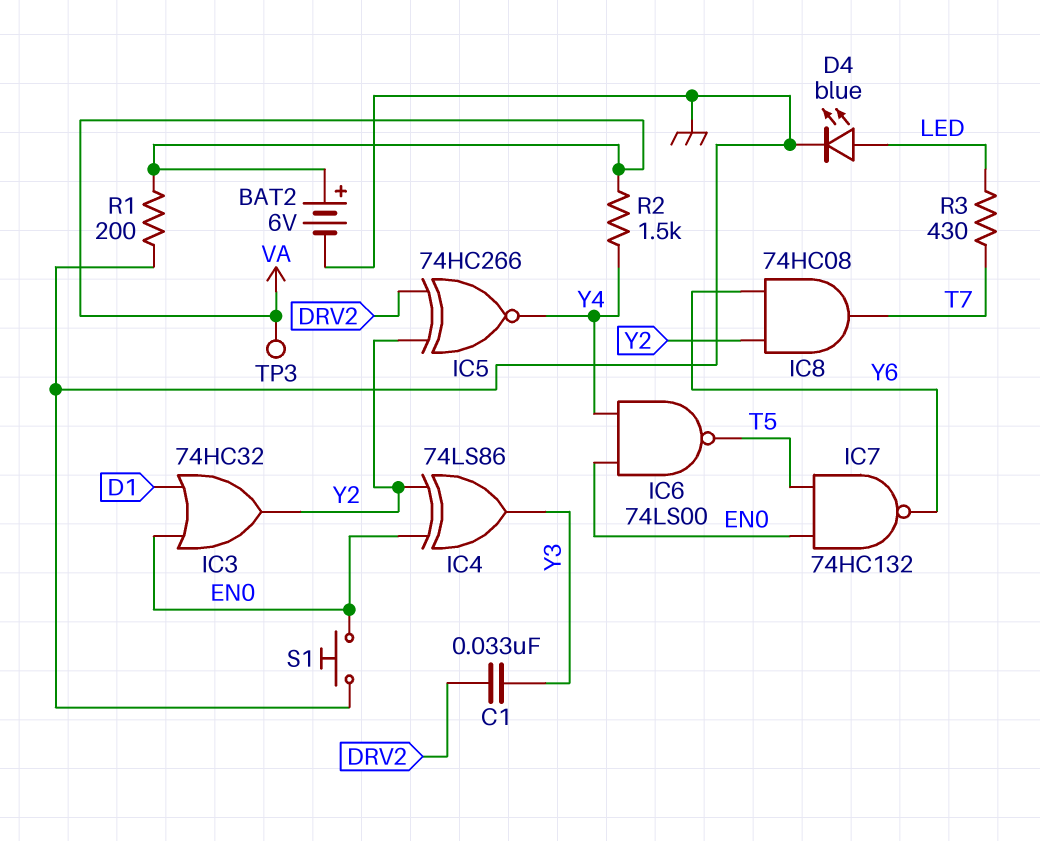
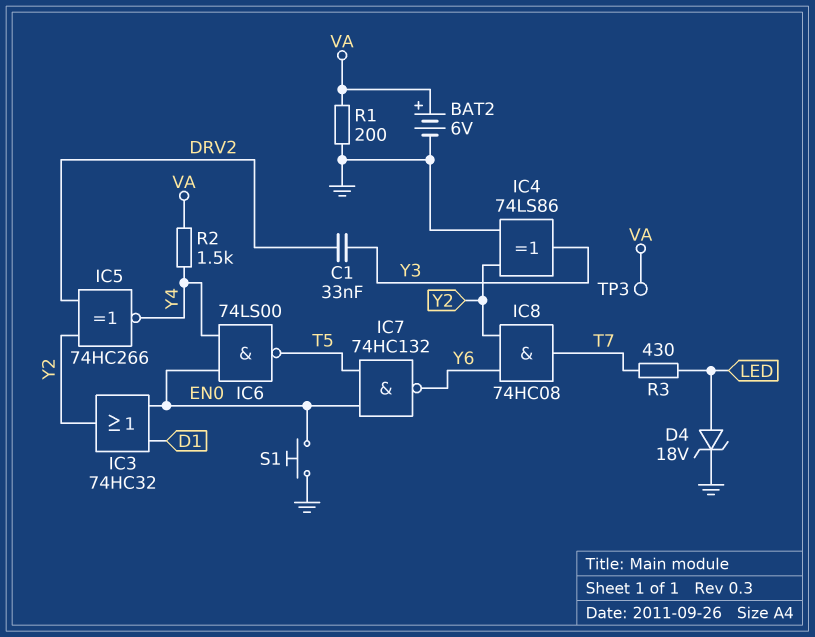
D4: LED blue (A LED, K GND) -> zener 18V (A LED, K GND)
IC4: XOR 74LS86 (in EN0, in Y2, out Y3) -> XOR 74LS86 (in GND, in Y2, out Y3)

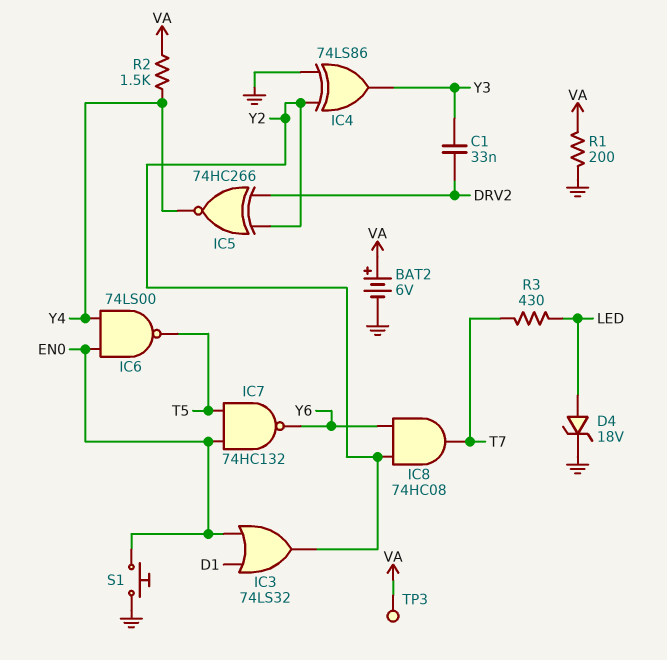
IC3: OR 74HC32 (in D1, in EN0, out Y2) -> OR 74LS32 (in D1, in EN0, out Y2)

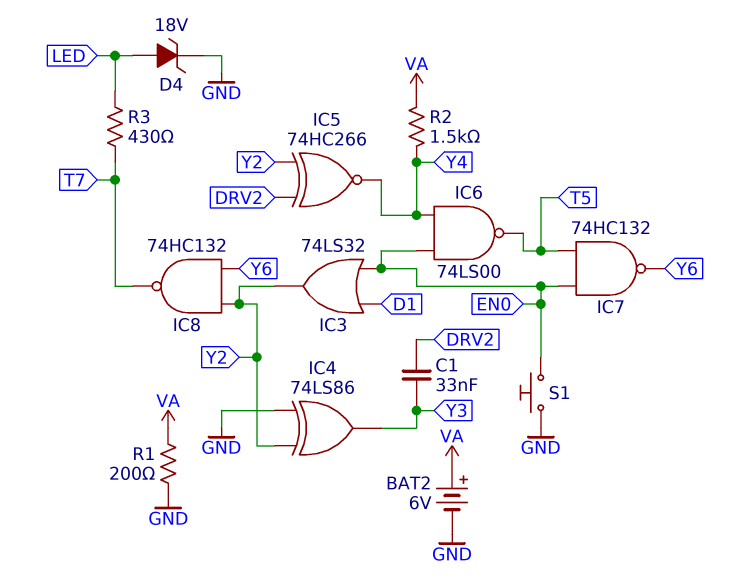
IC8: AND 74HC08 (in Y2, in Y6, out T7) -> NAND 74HC132 (in Y2, in Y6, out T7)
TP3: test point (VA) -> none

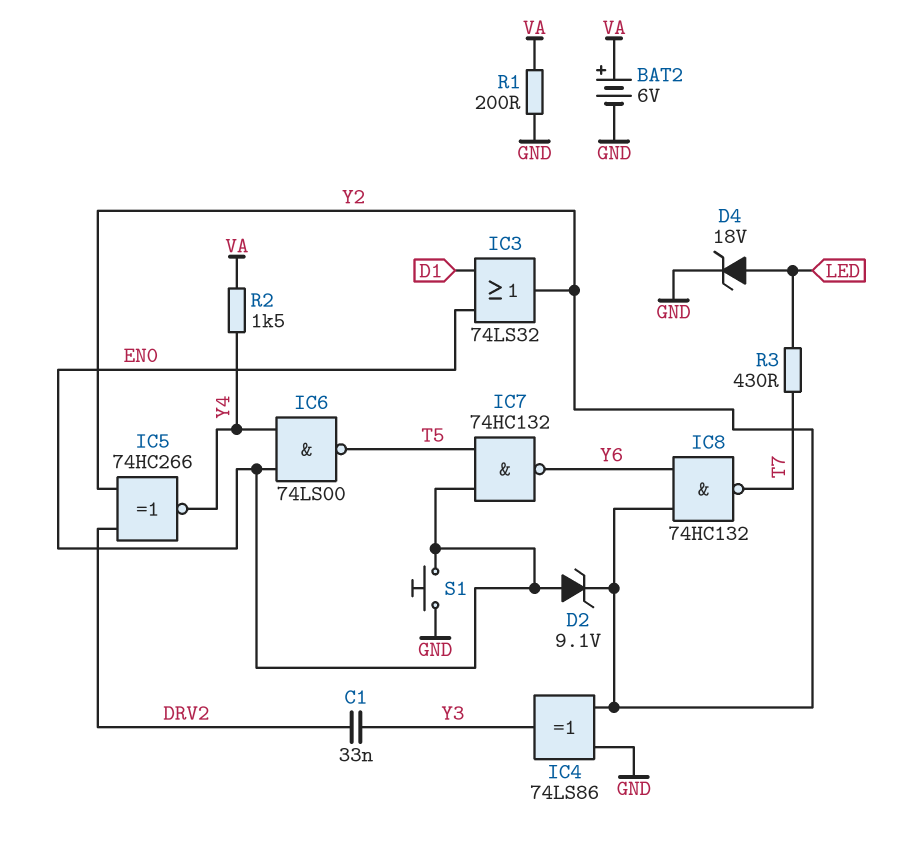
D2: none -> zener 9.1V (A EN0, K Y2)

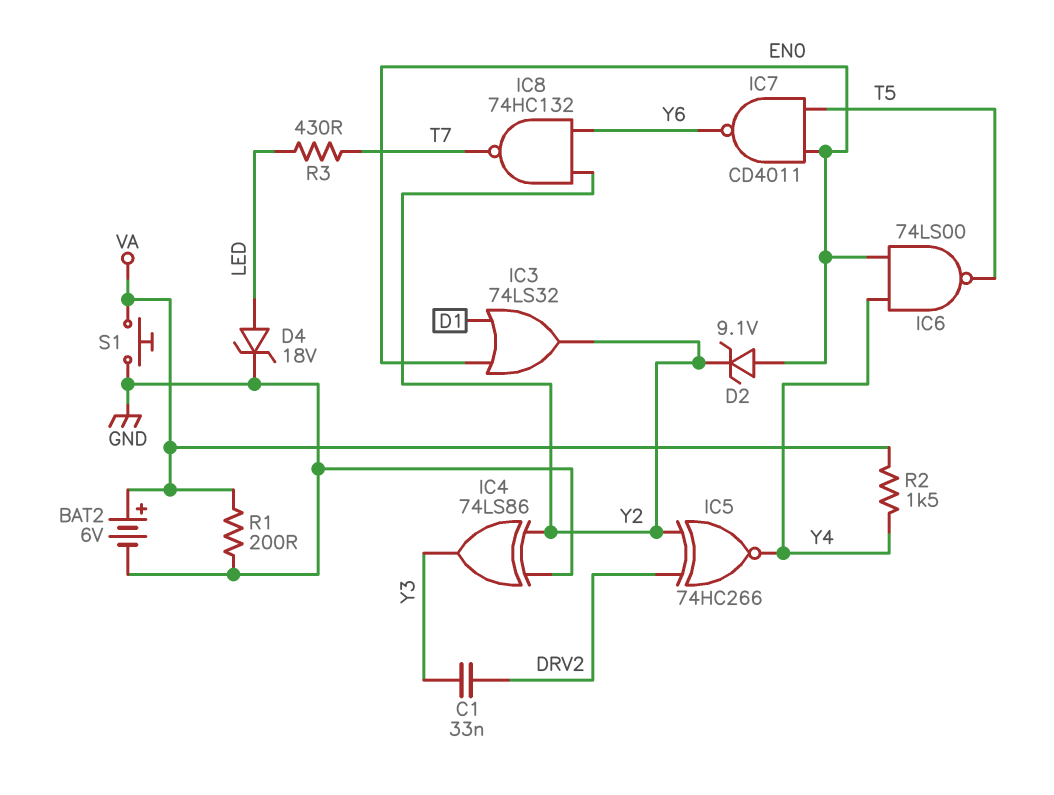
IC7: NAND 74HC132 (in EN0, in T5, out Y6) -> NAND CD4011 (in EN0, in T5, out Y6)
S1: button (EN0, GND) -> button (GND, VA)

